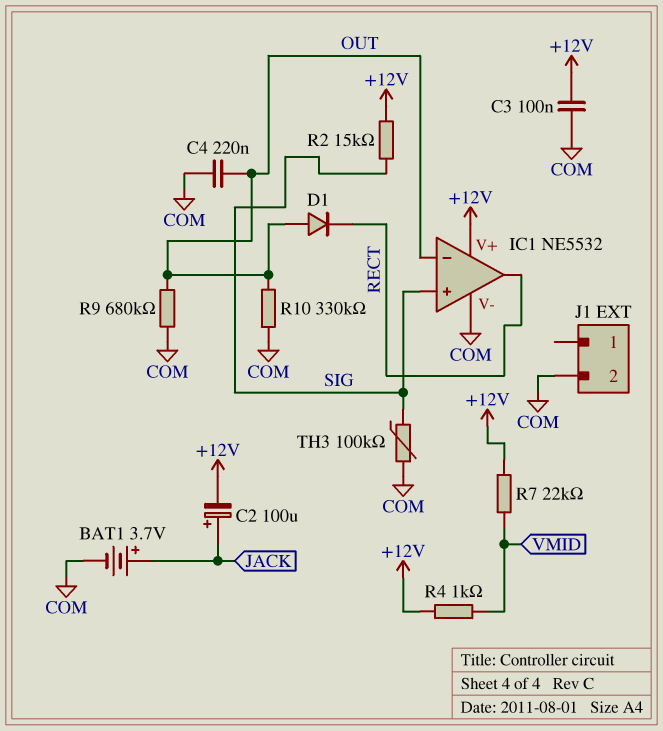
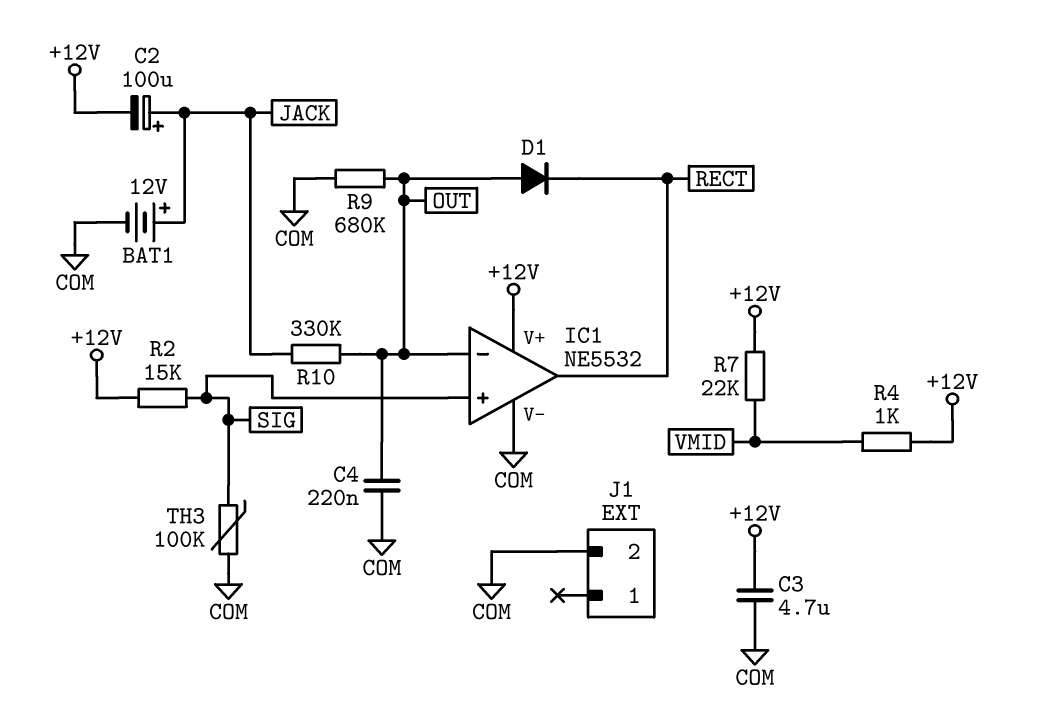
BAT1: 3.7V (plus JACK, minus COM) -> 12V (plus JACK, minus COM)
C3: 100nF (+12V, COM) -> 4.7uF (+12V, COM)
R10: 330k (COM, OUT) -> 330k (JACK, OUT)

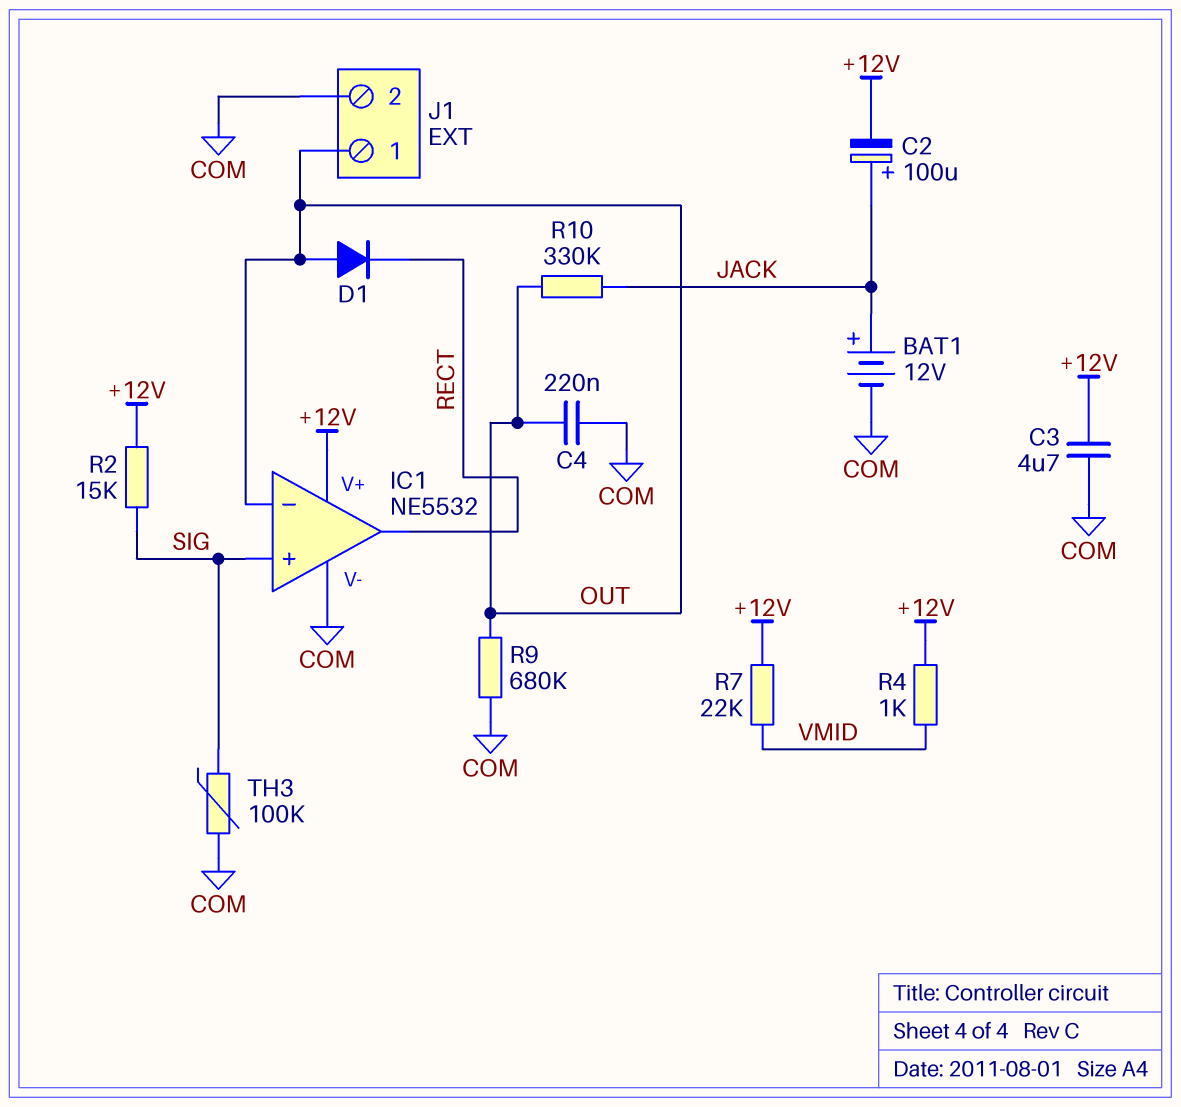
J1 pin 1: none -> OUT

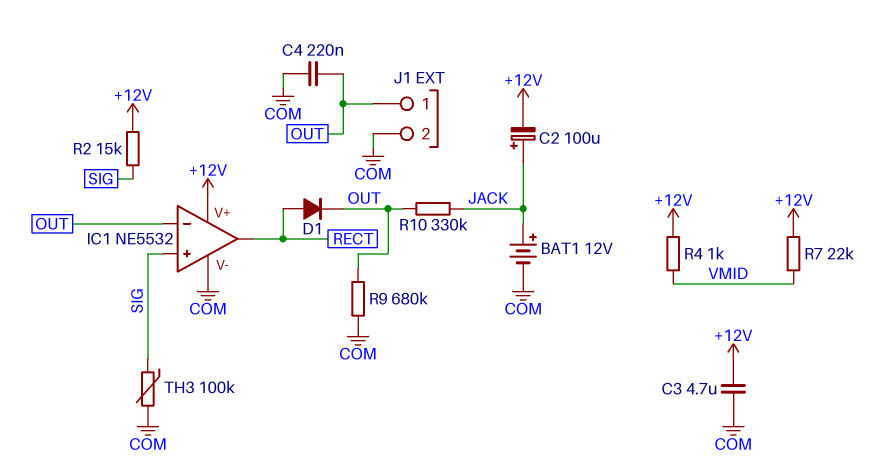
D1: diode (A OUT, K RECT) -> diode (A RECT, K OUT)

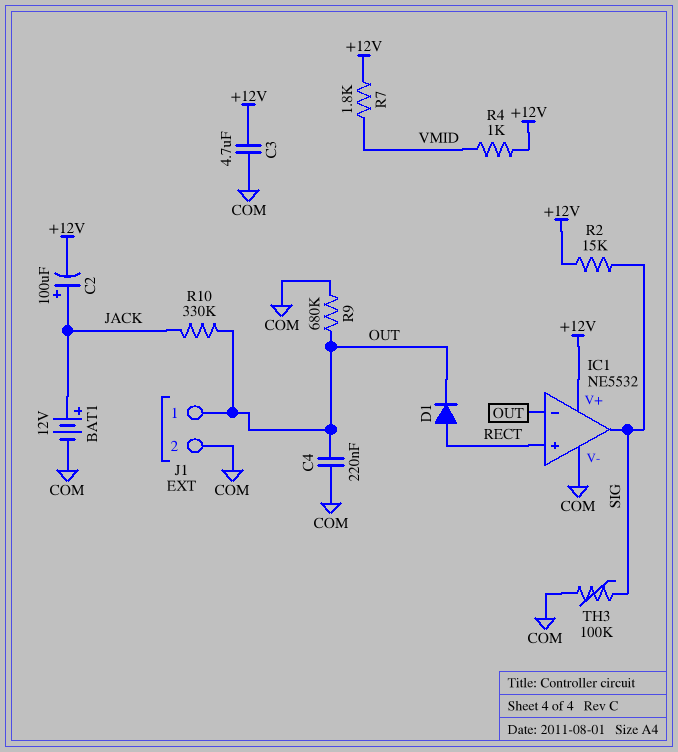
IC1 pin in+: SIG -> RECT
IC1 pin out: RECT -> SIG
R7: 22k (+12V, VMID) -> 1.8k (+12V, VMID)

